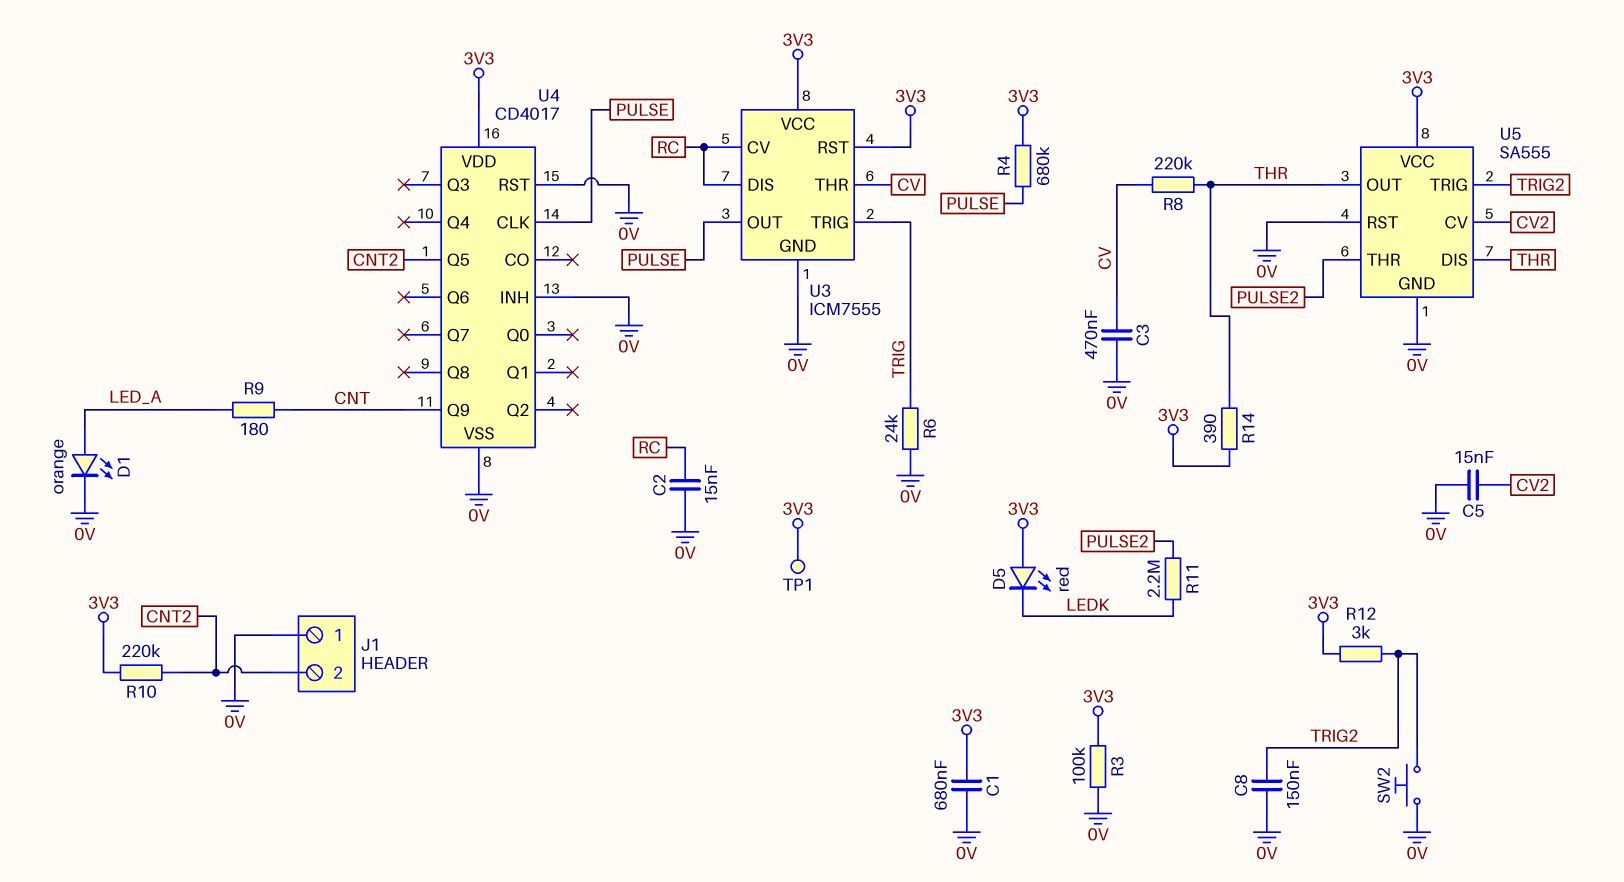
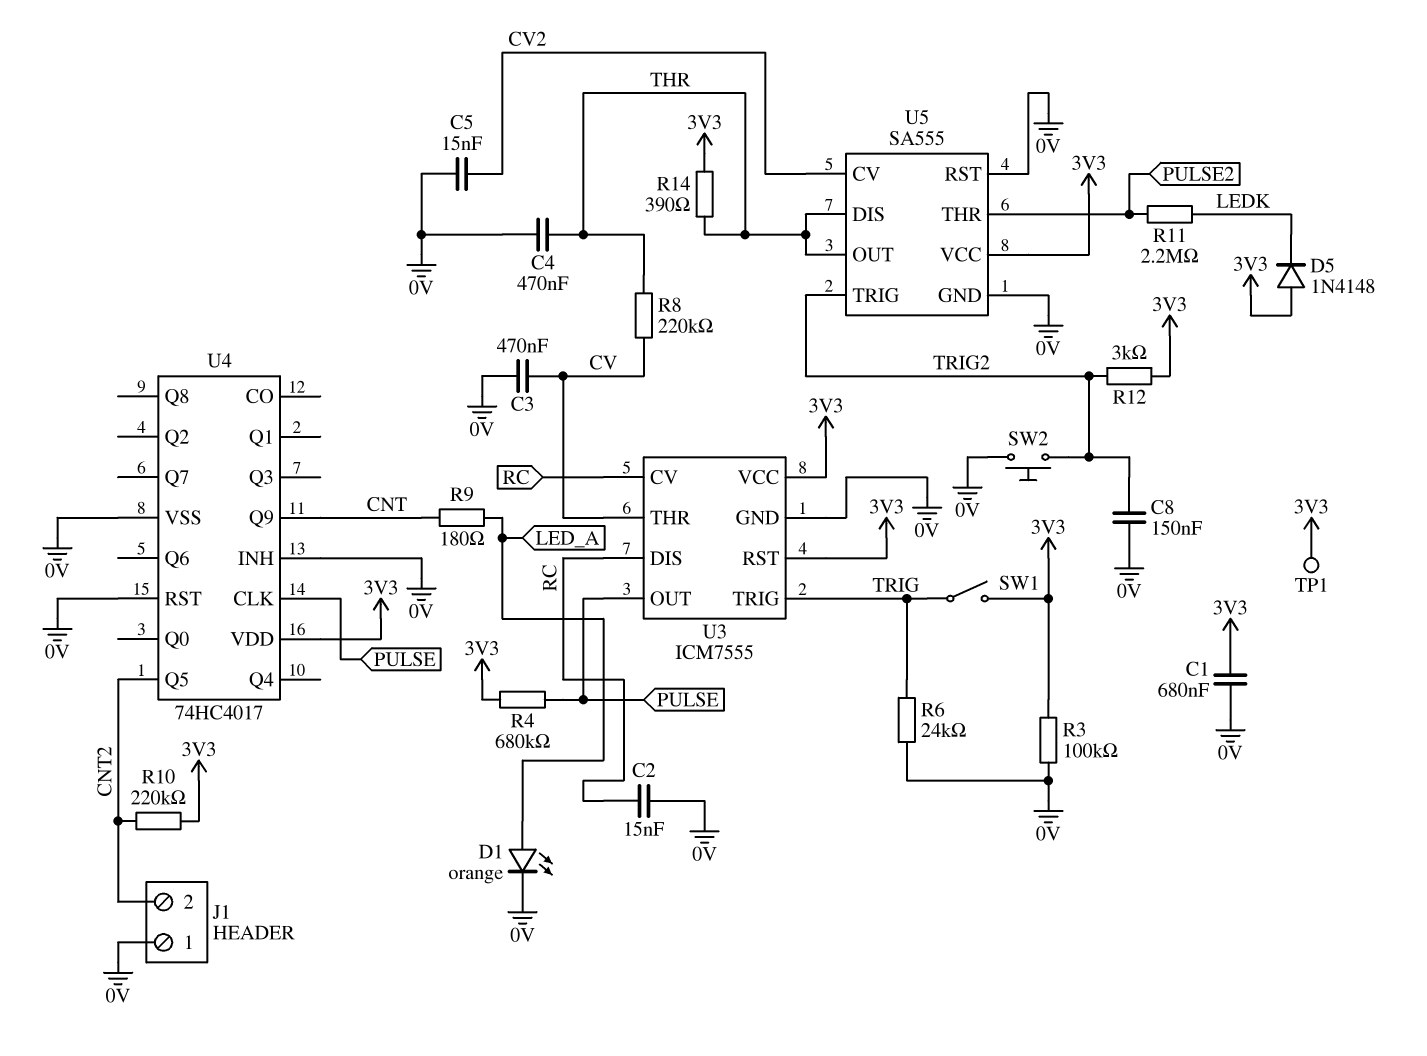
C4: none -> 470nF (0V, THR)
D5: LED red (A 3V3, K LEDK) -> diode 1N4148 (A 3V3, K LEDK)
SW1: none -> switch (3V3, TRIG)
U4: CD4017 -> 74HC4017

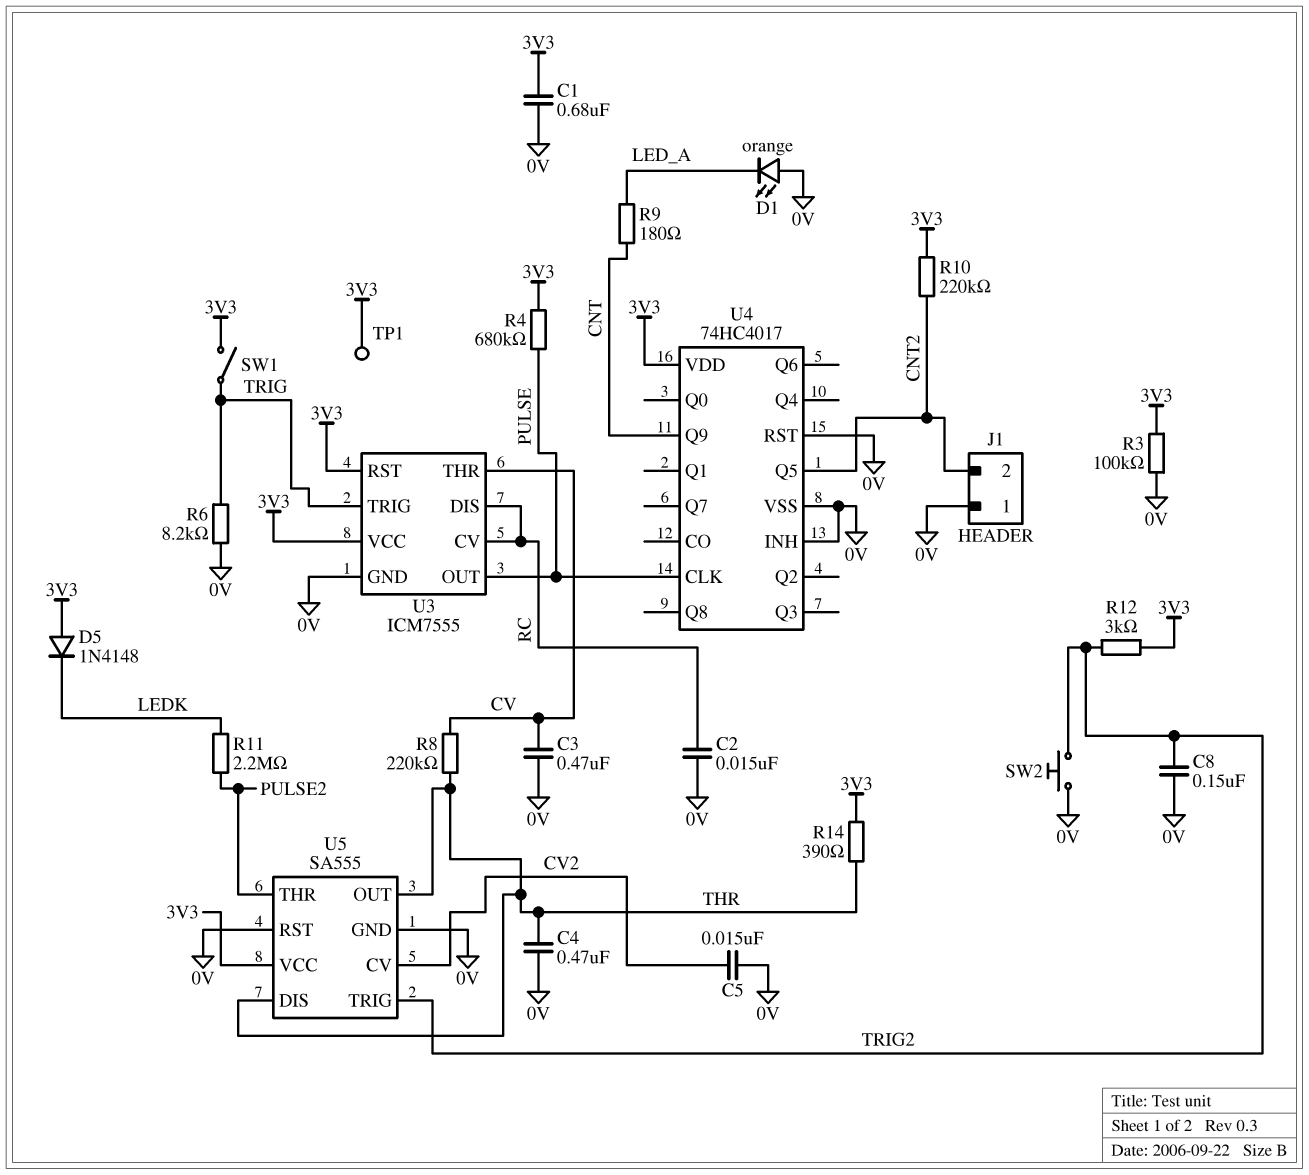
D1: LED orange (A LED_A, K 0V) -> LED orange (A 0V, K LED_A)
R6: 24k (0V, TRIG) -> 8.2k (0V, TRIG)

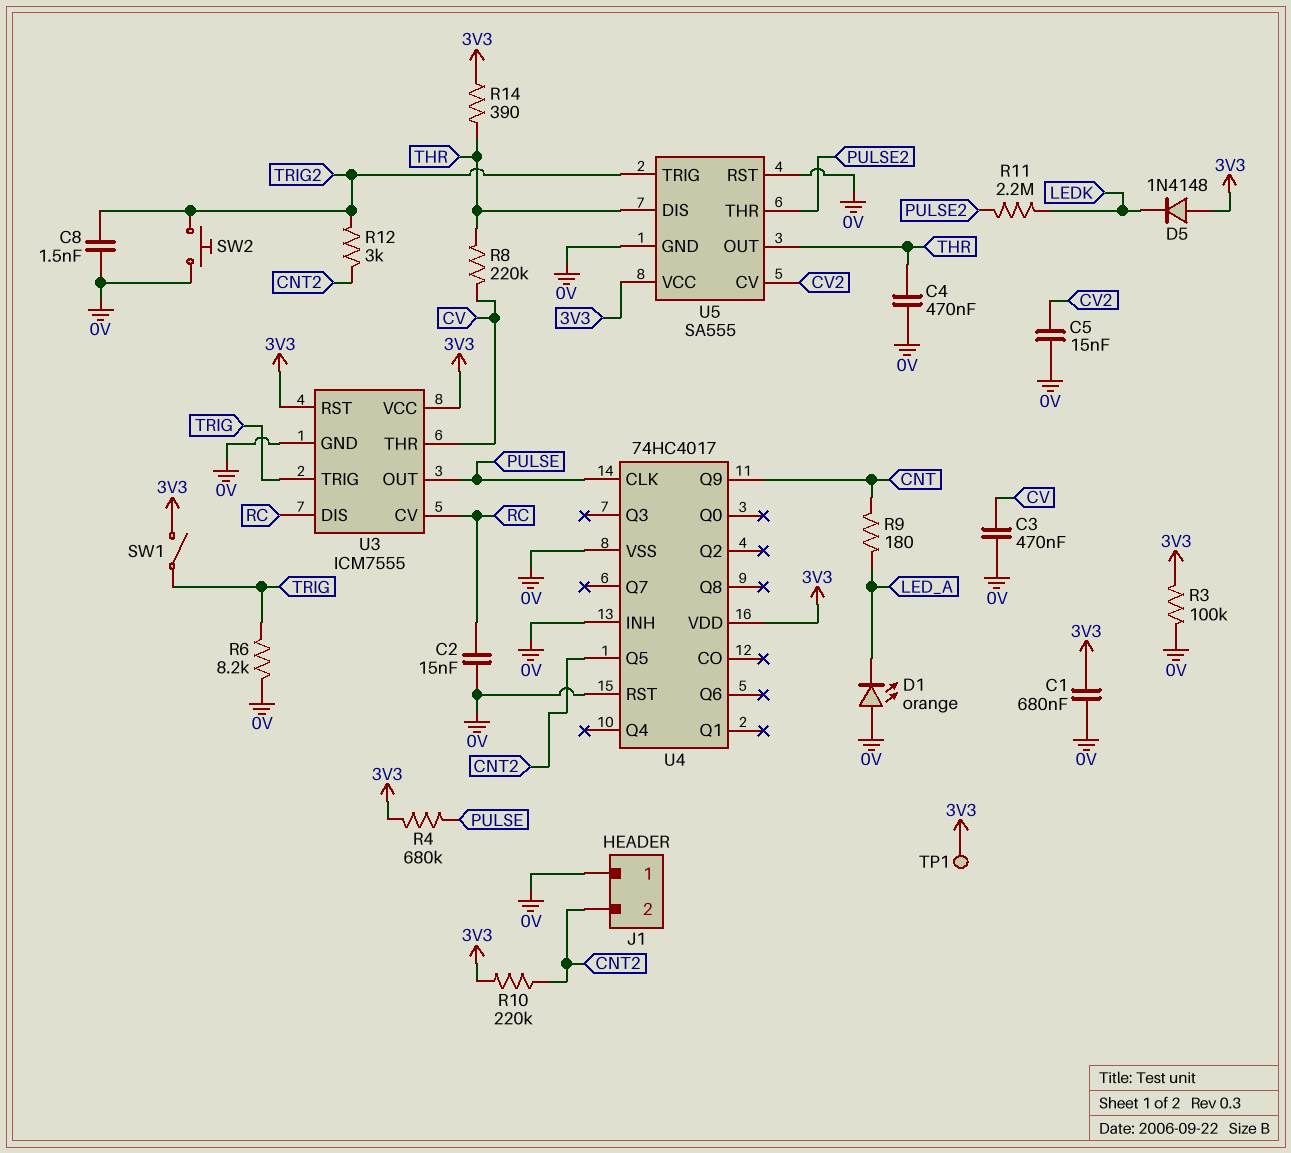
C8: 150nF (0V, TRIG2) -> 1.5nF (0V, TRIG2)
R12: 3k (3V3, TRIG2) -> 3k (CNT2, TRIG2)

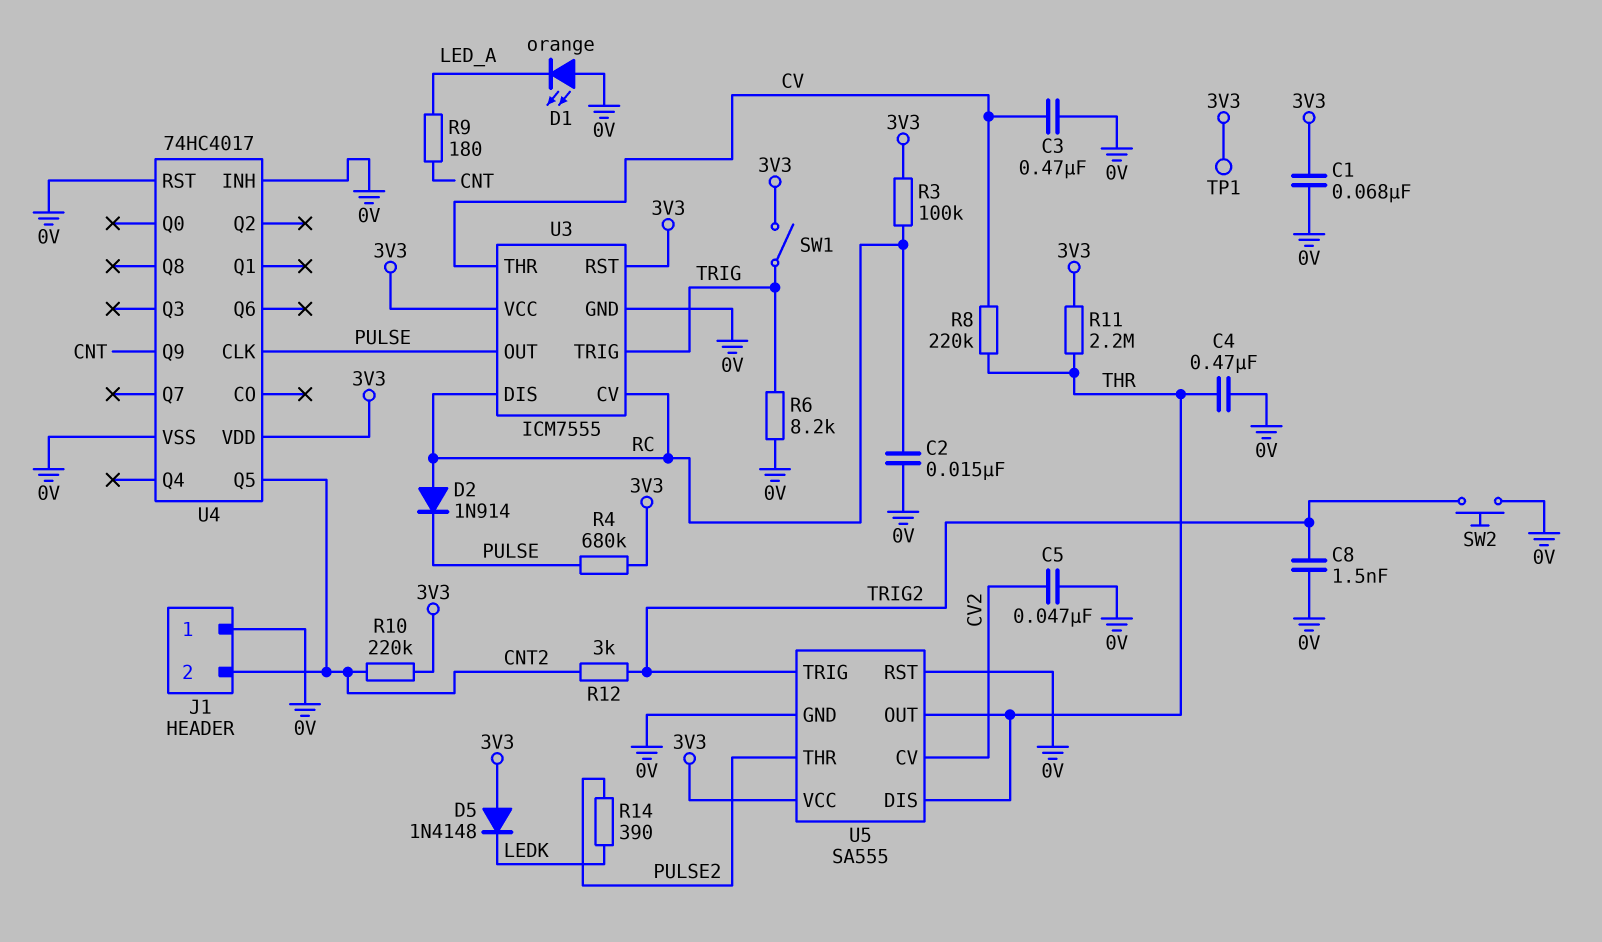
C1: 680nF (0V, 3V3) -> 68nF (0V, 3V3)
C5: 15nF (0V, CV2) -> 47nF (0V, CV2)
D2: none -> diode 1N914 (A RC, K PULSE)
R3: 100k (0V, 3V3) -> 100k (3V3, RC)
R11: 2.2M (LEDK, PULSE2) -> 2.2M (3V3, THR)
R14: 390 (3V3, THR) -> 390 (LEDK, PULSE2)

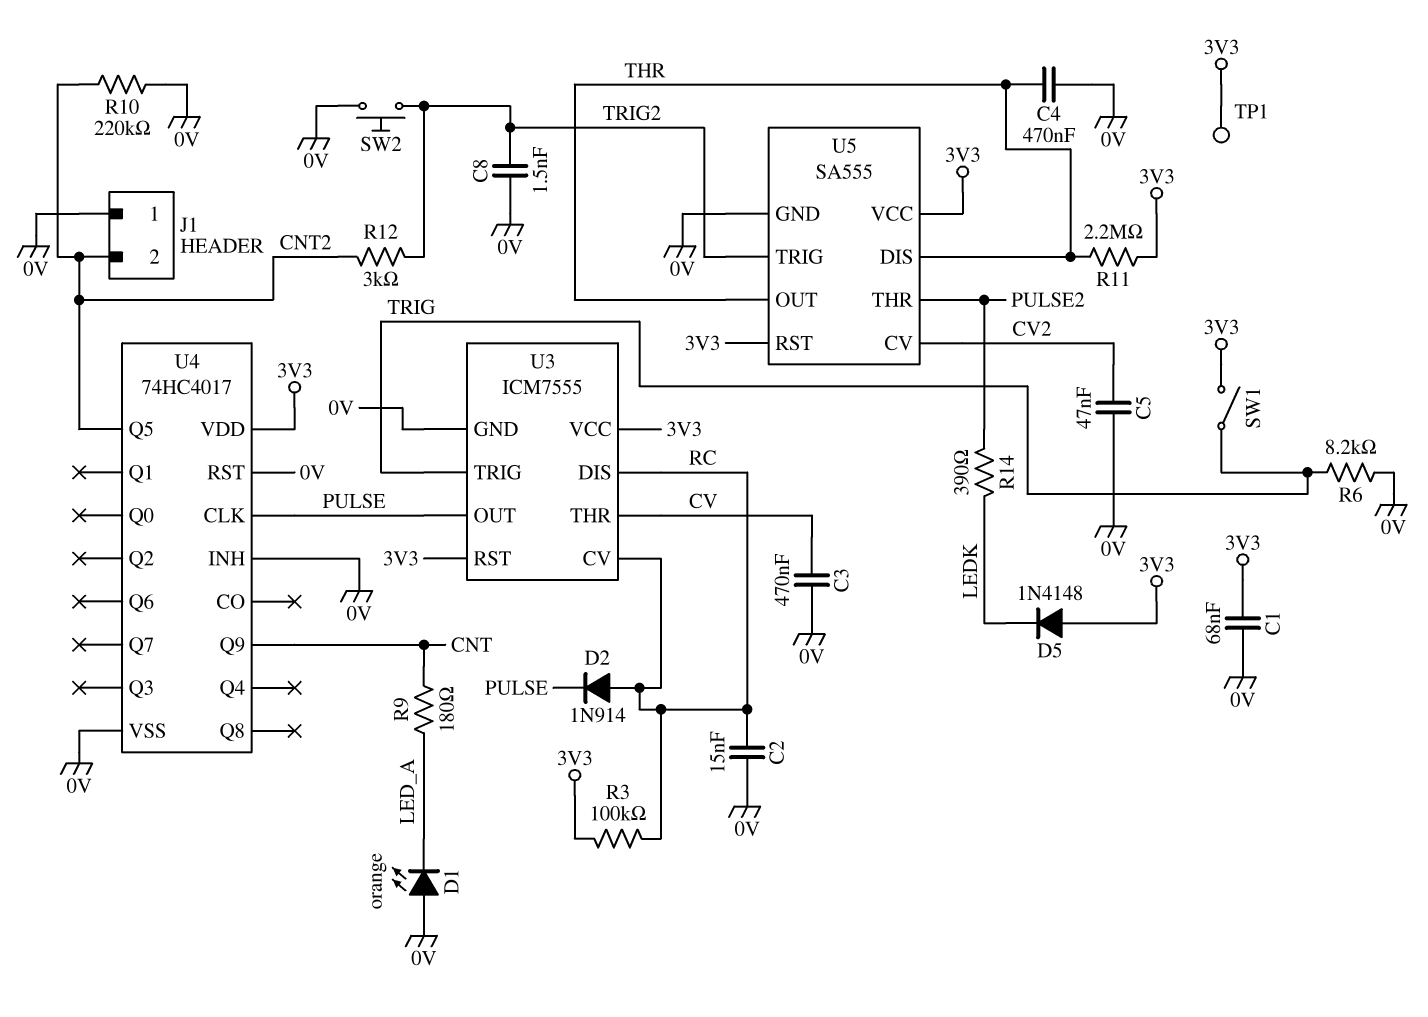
R4: 680k (3V3, PULSE) -> none
R8: 220k (CV, THR) -> none
R10: 220k (3V3, CNT2) -> 220k (0V, CNT2)
U5 pin RST: 0V -> 3V3

